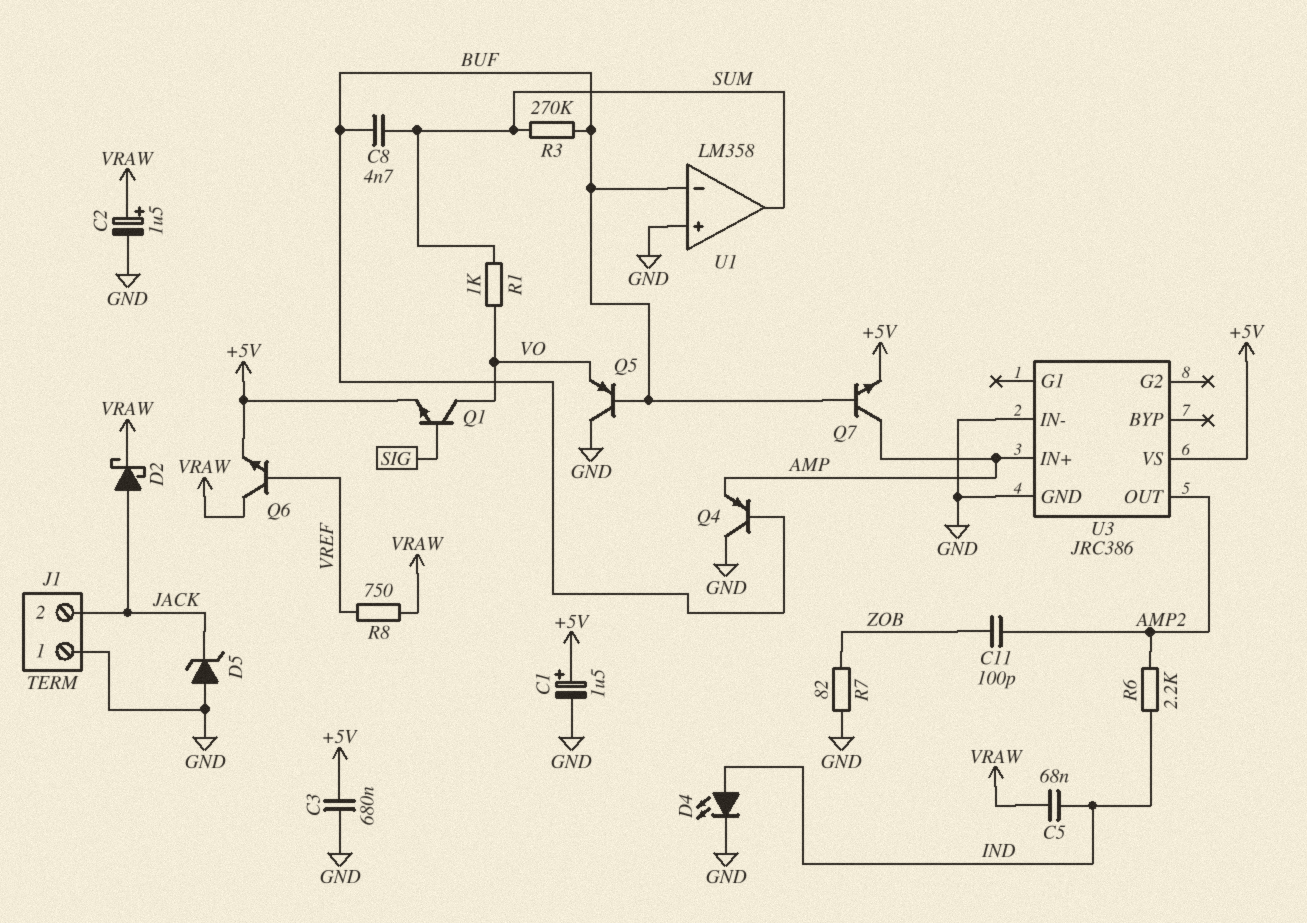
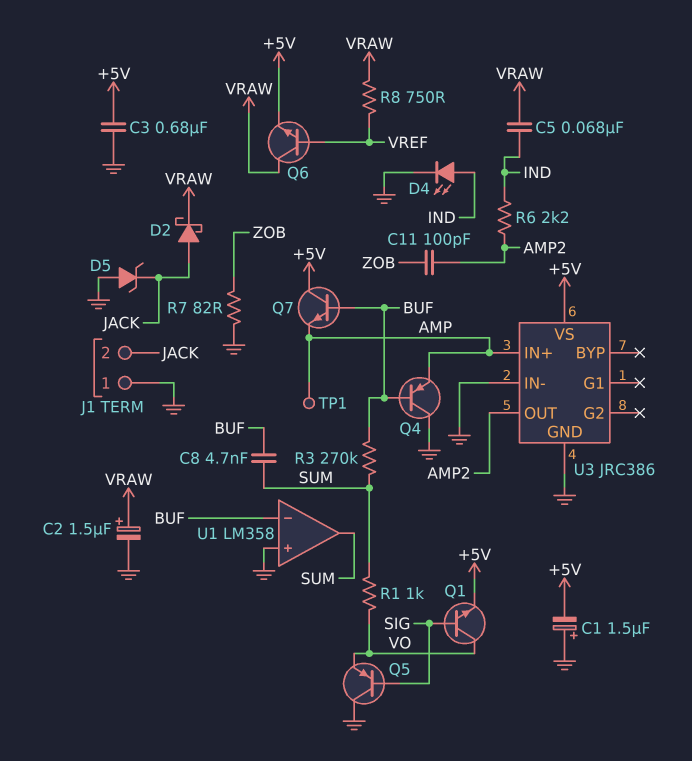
C1: 1.5uF (plus +5V, minus GND) -> 1.5uF (plus GND, minus +5V)
Q5: PNP (B BUF, C GND, E VO) -> PNP (B SIG, C GND, E VO)
Q7: NPN (B BUF, C AMP, E +5V) -> NPN (B BUF, C +5V, E AMP)
TP1: none -> test point (AMP)

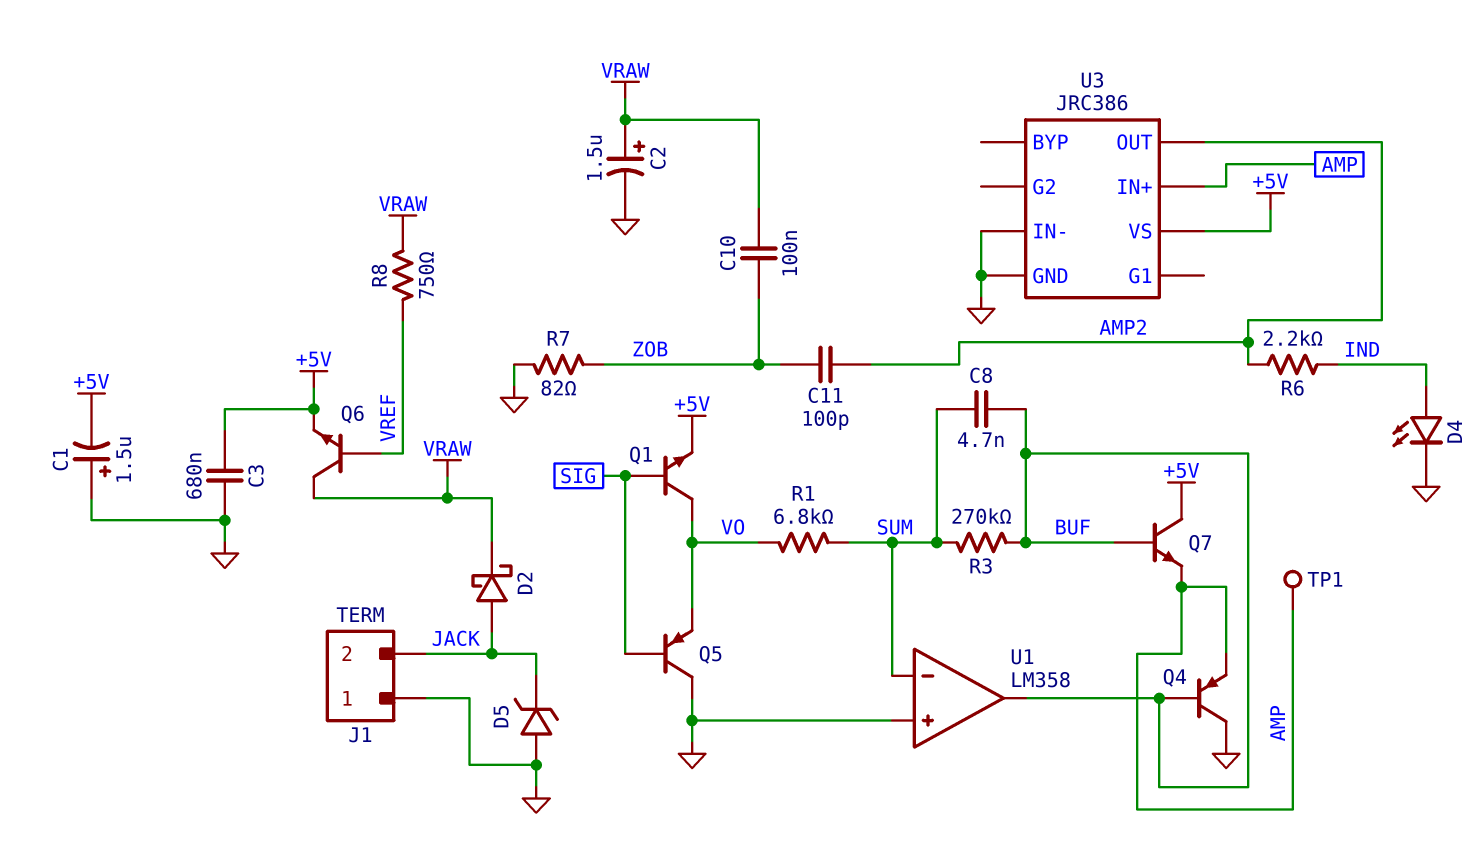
C5: 68nF (IND, VRAW) -> none
C10: none -> 100nF (VRAW, ZOB)
R1: 1k (SUM, VO) -> 6.8k (SUM, VO)
U1 pin in-: BUF -> SUM
U1 pin out: SUM -> BUF

